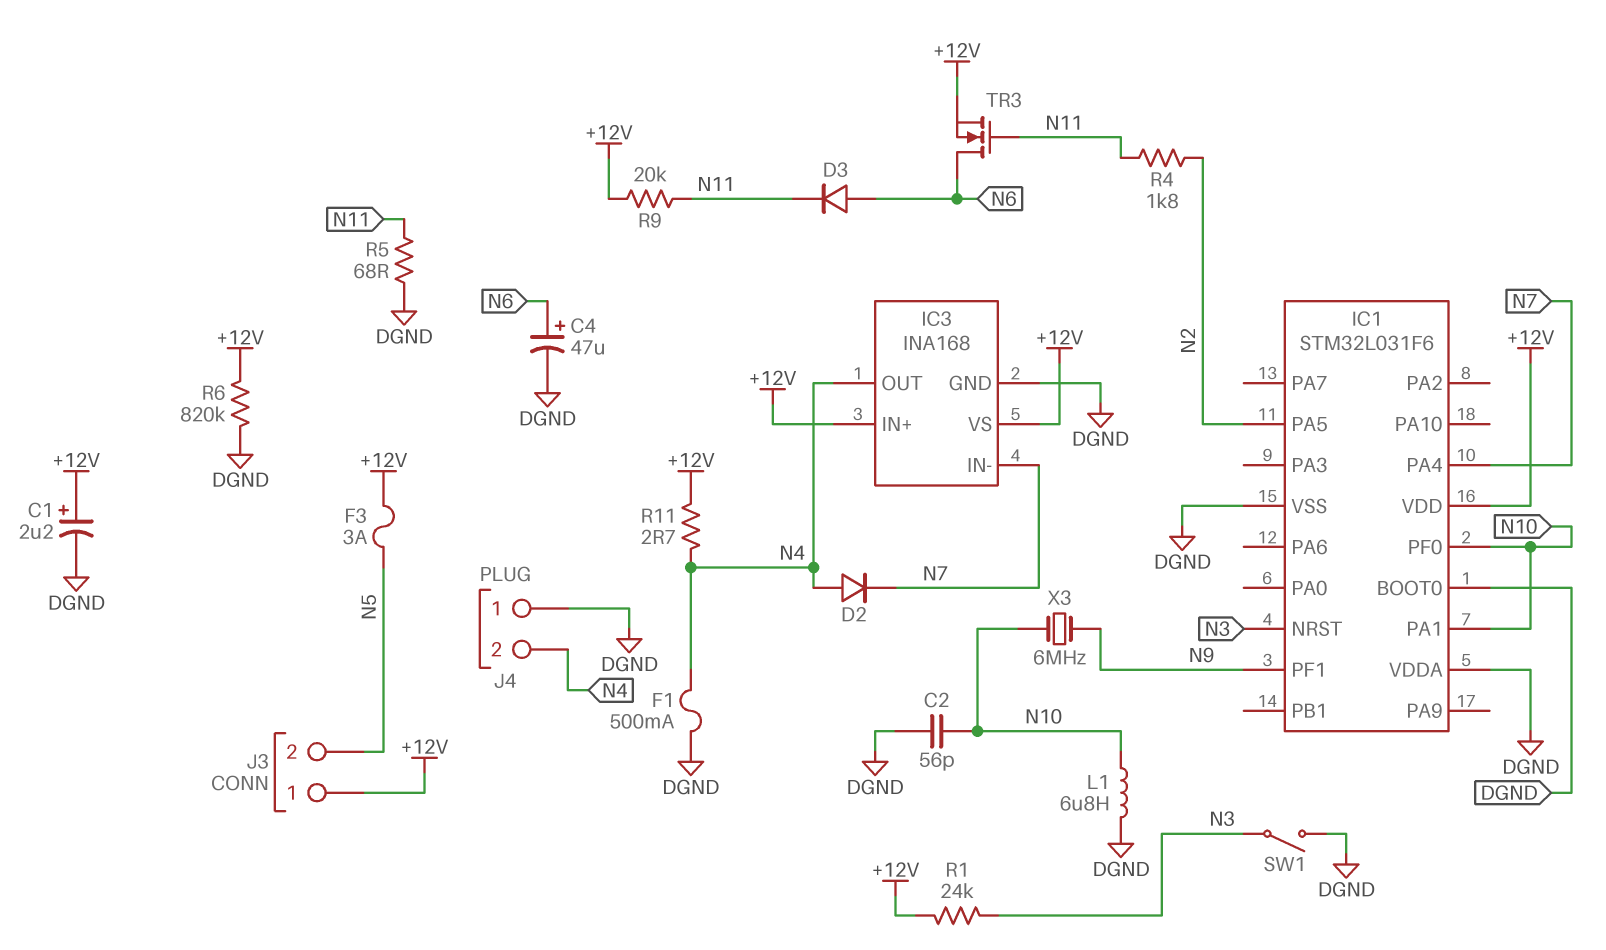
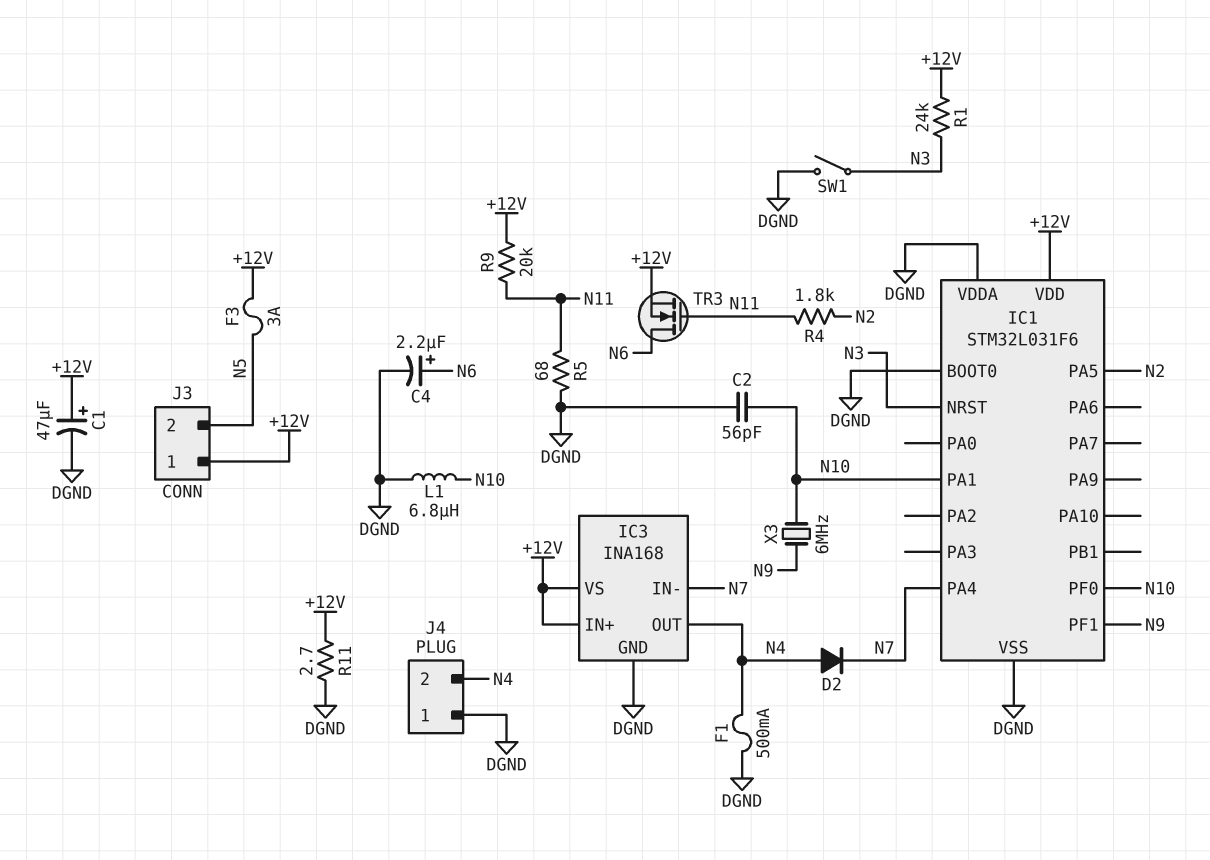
C1: 2.2uF (plus +12V, minus DGND) -> 47uF (plus +12V, minus DGND)
C4: 47uF (plus N6, minus DGND) -> 2.2uF (plus N6, minus DGND)
D3: diode (A N6, K N11) -> none
R6: 820k (+12V, DGND) -> none
R11: 2.7 (+12V, N4) -> 2.7 (+12V, DGND)

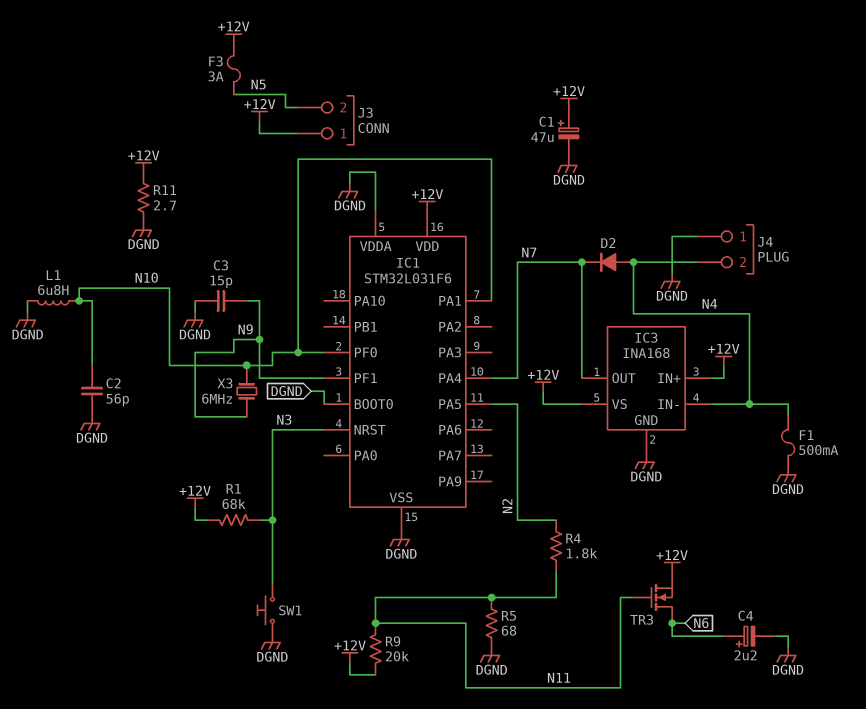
C3: none -> 15pF (DGND, N9)
IC3 pin IN-: N7 -> N4
IC3 pin OUT: N4 -> N7
R1: 24k (+12V, N3) -> 68k (+12V, N3)
SW1: switch (DGND, N3) -> button (DGND, N3)

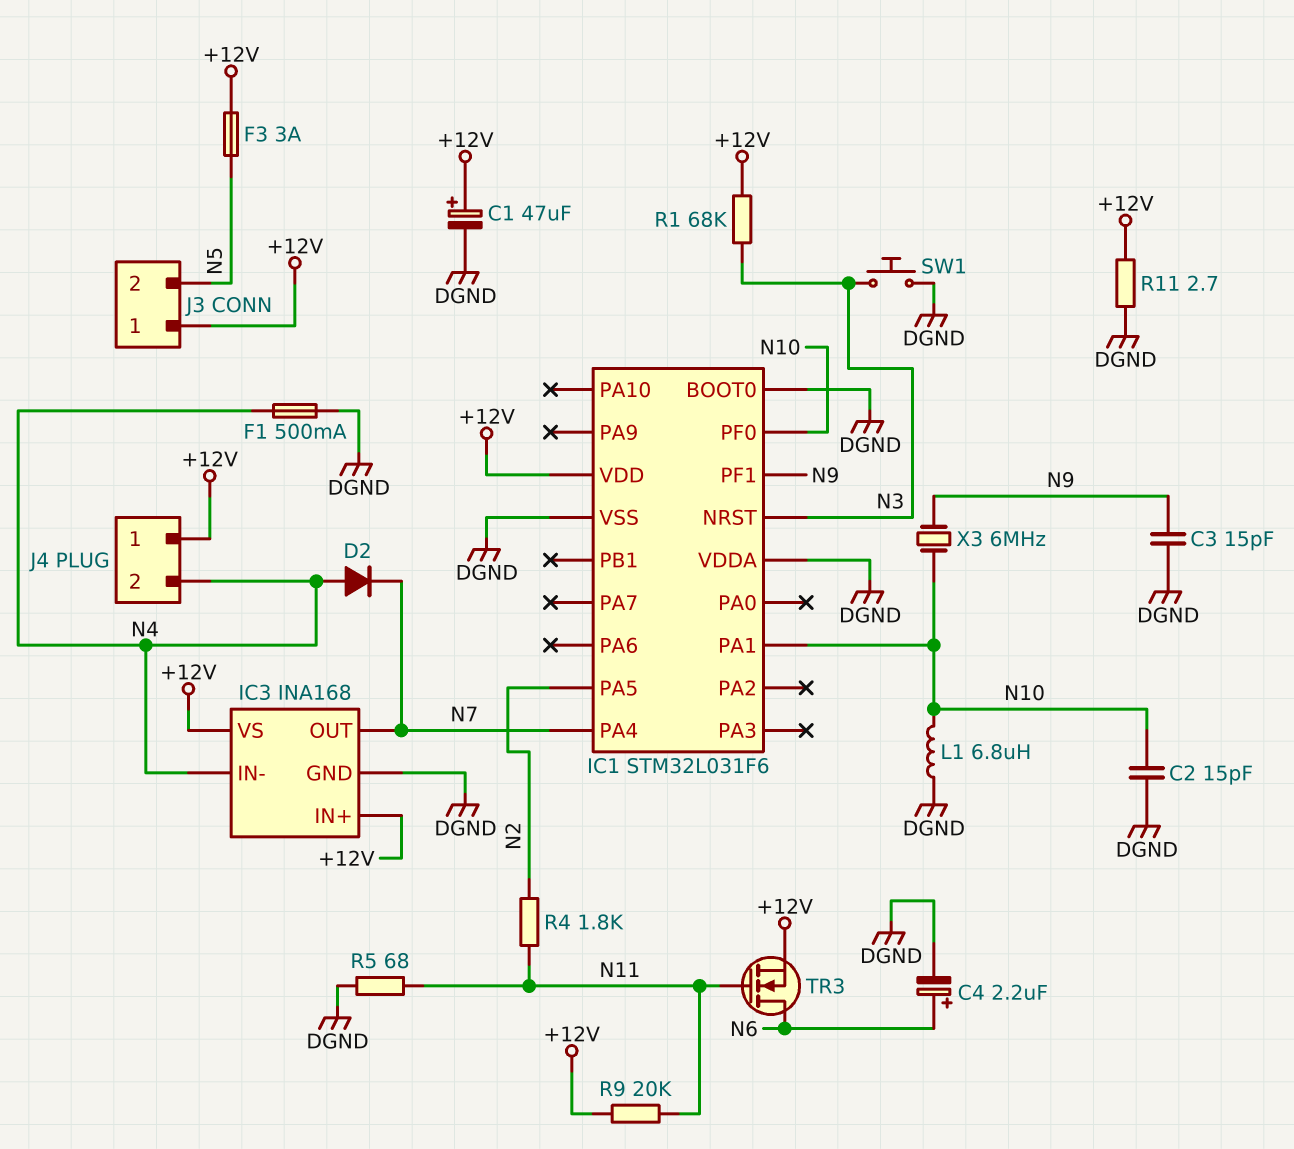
C2: 56pF (DGND, N10) -> 15pF (DGND, N10)
J4 pin 1: DGND -> +12V

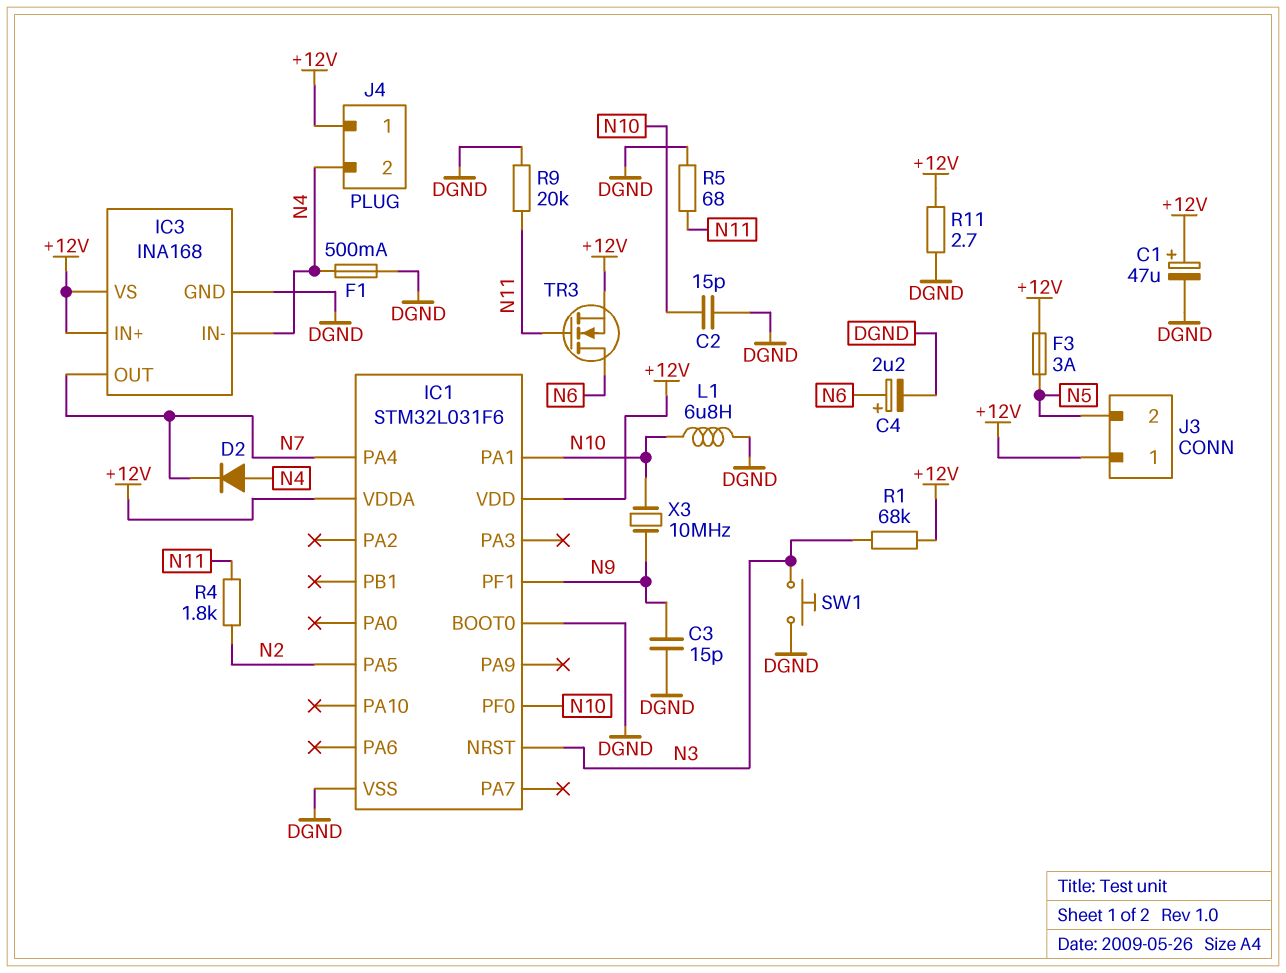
IC1 pin VDDA: DGND -> +12V
R9: 20k (+12V, N11) -> 20k (DGND, N11)
X3: 6MHz (N9, N10) -> 10MHz (N9, N10)

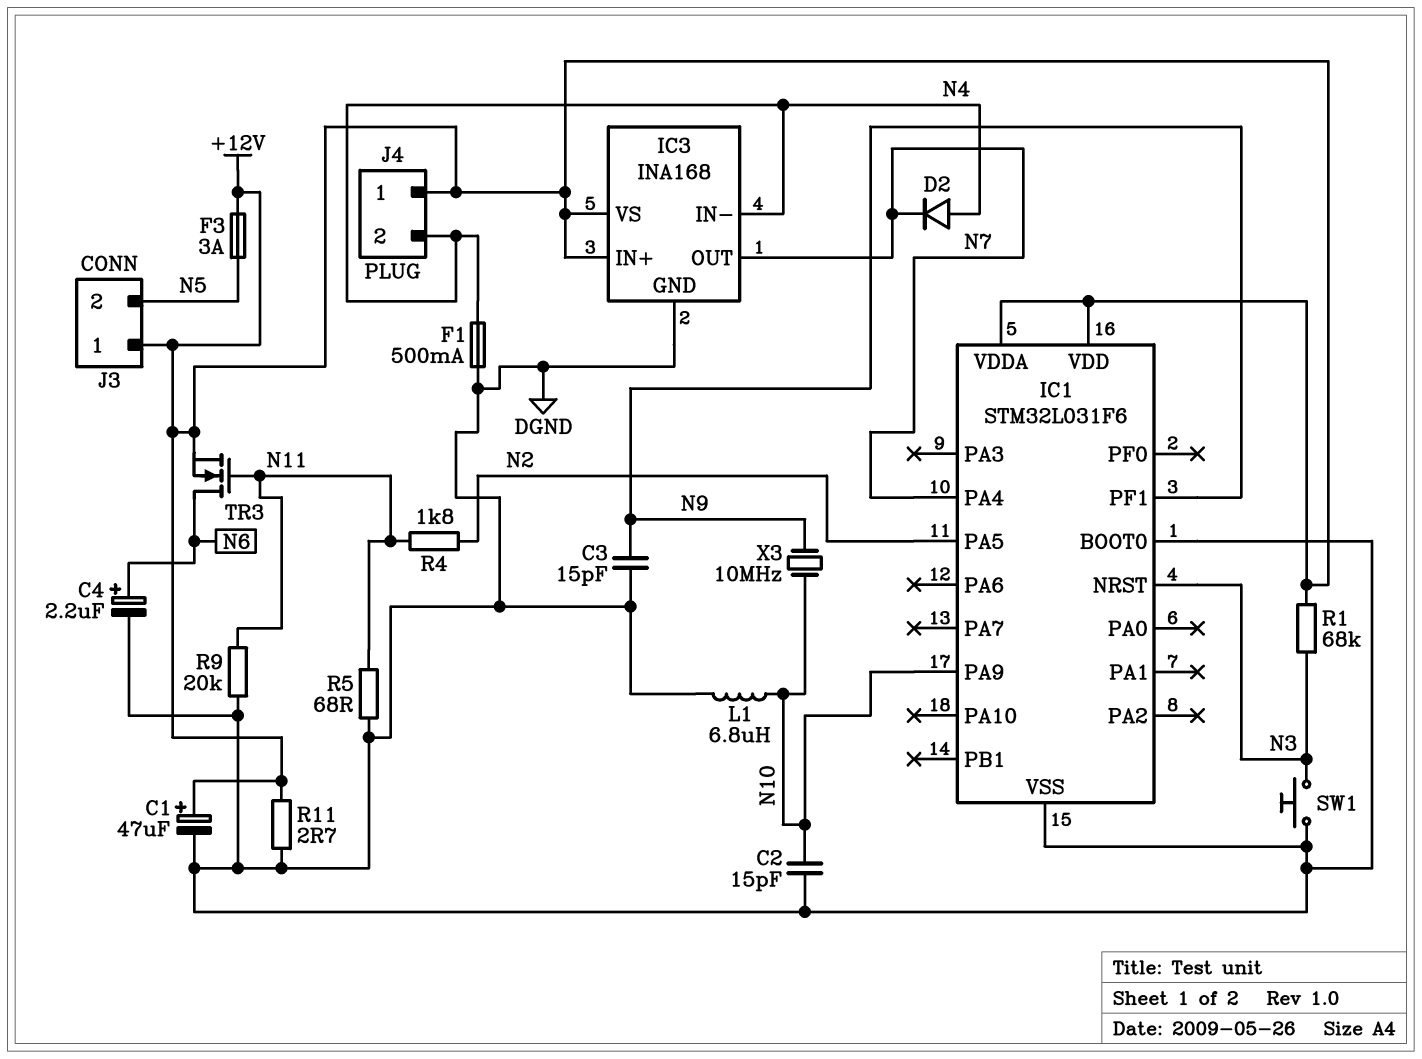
IC1 pin PA1: N10 -> none
IC1 pin PA9: none -> N10
IC1 pin PF0: N10 -> none

